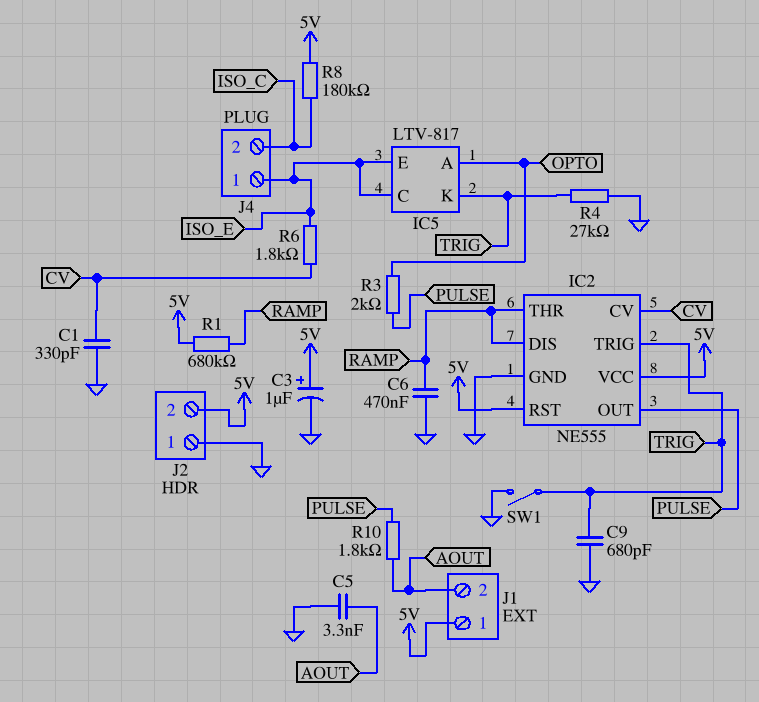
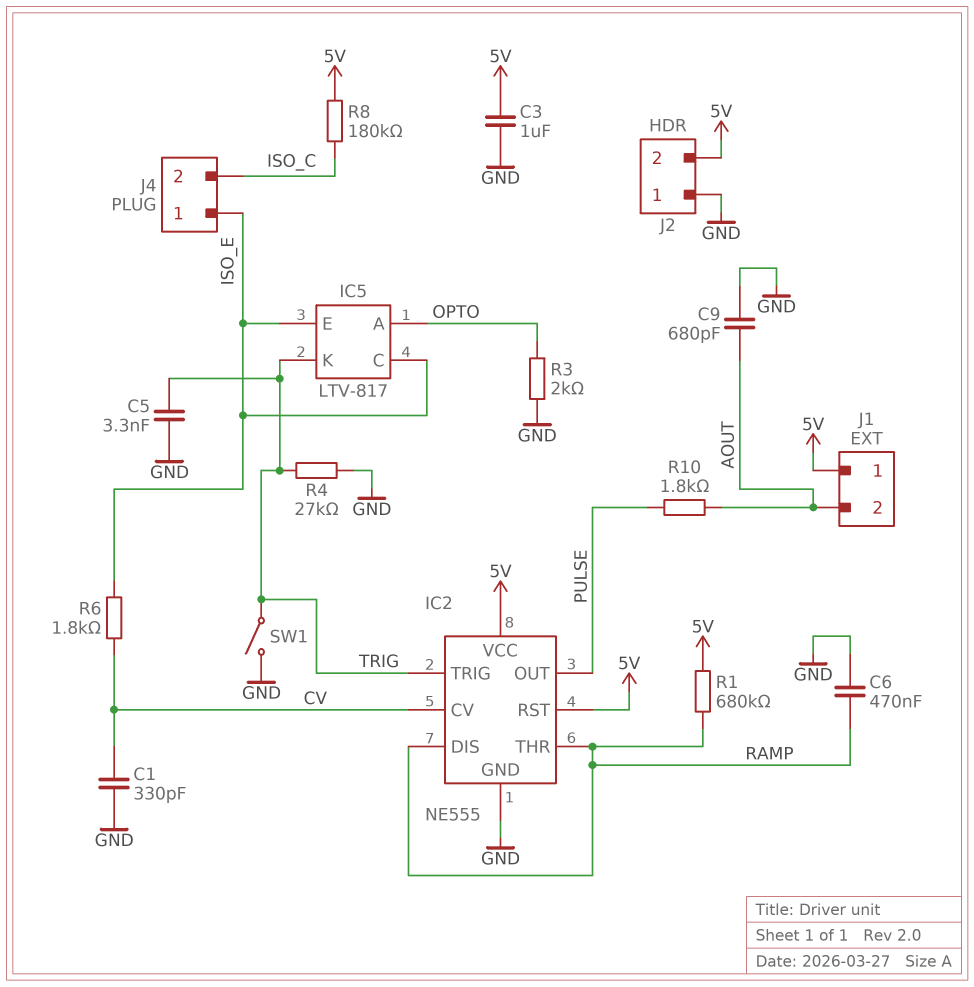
C3: 1uF (plus 5V, minus GND) -> 1uF (5V, GND)
C5: 3.3nF (AOUT, GND) -> 3.3nF (GND, TRIG)
C9: 680pF (GND, TRIG) -> 680pF (AOUT, GND)
R3: 2k (OPTO, PULSE) -> 2k (GND, OPTO)

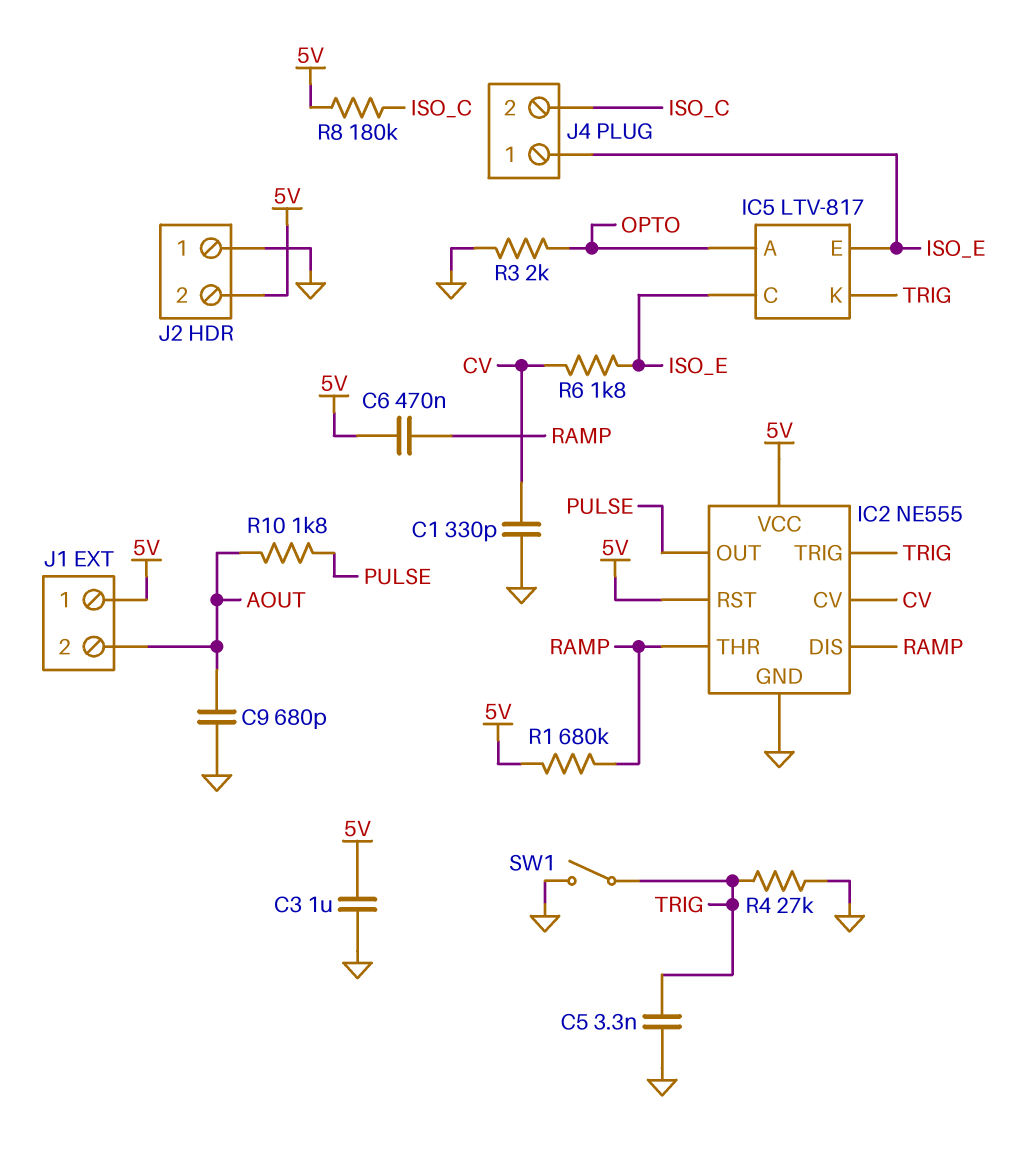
C6: 470nF (GND, RAMP) -> 470nF (5V, RAMP)

